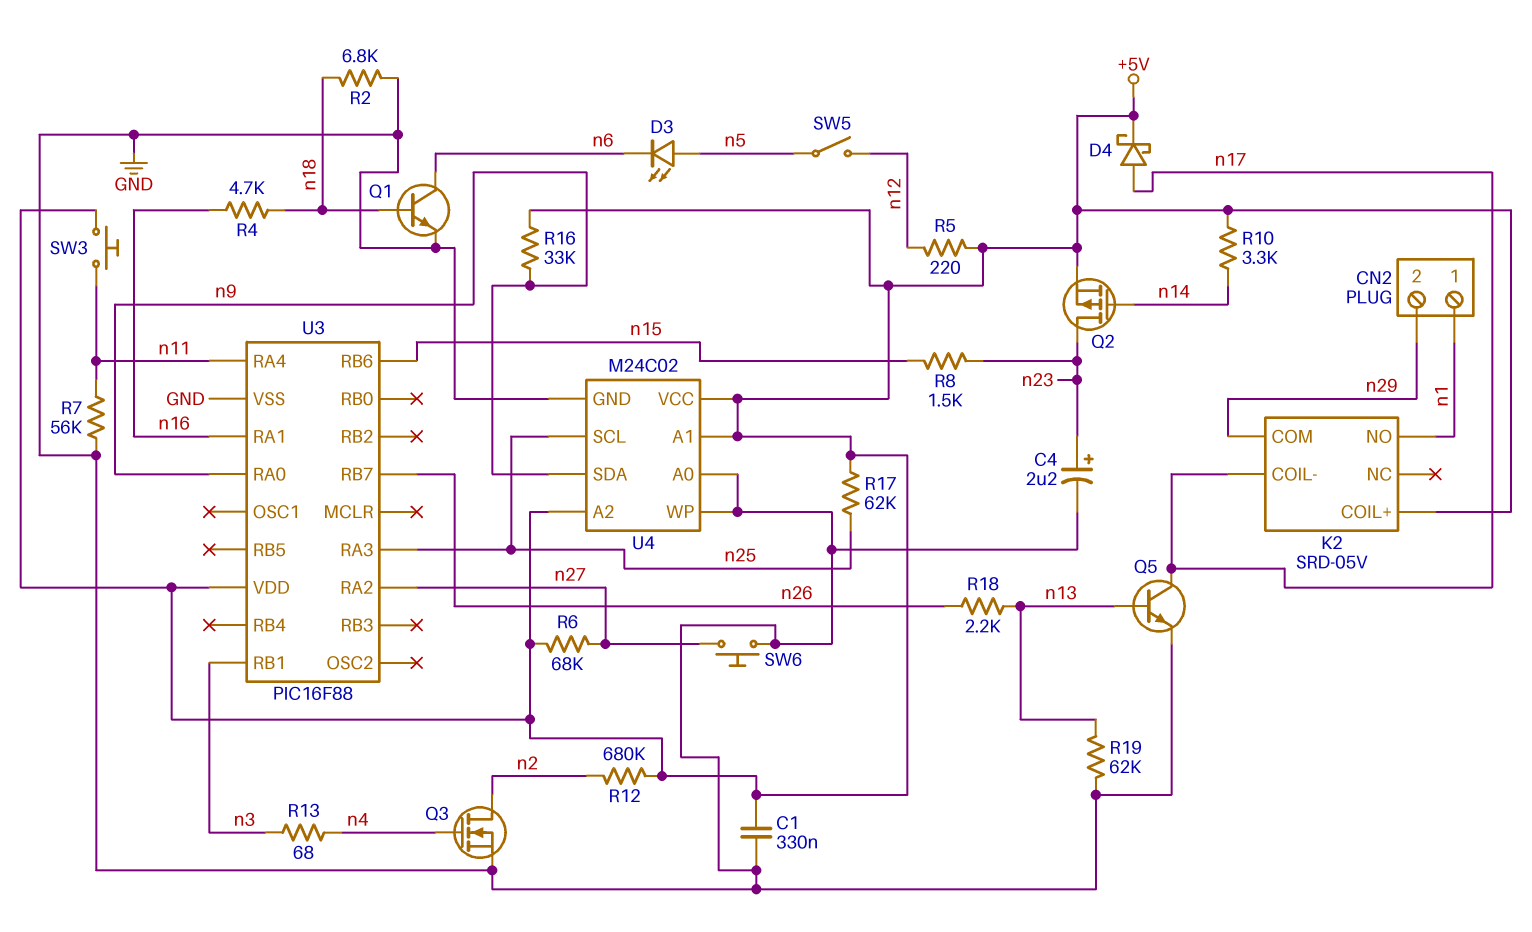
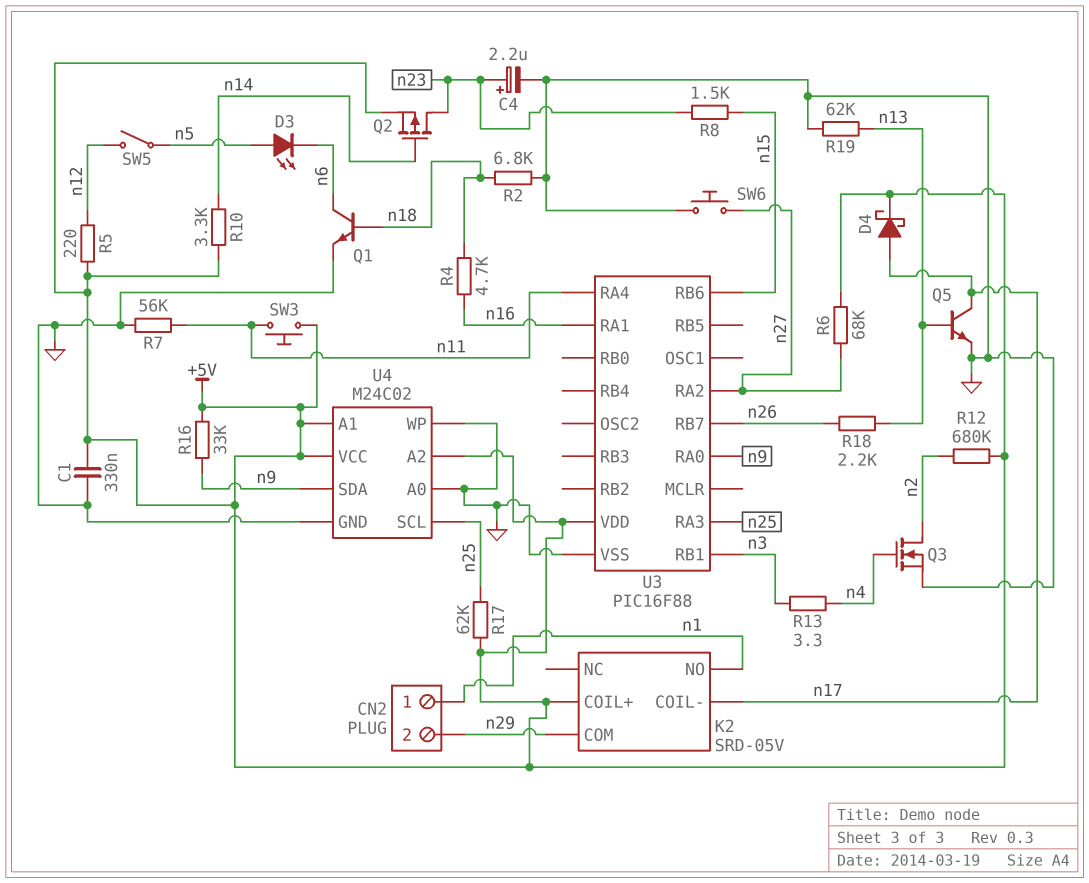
R13: 68 (n3, n4) -> 3.3 (n3, n4)

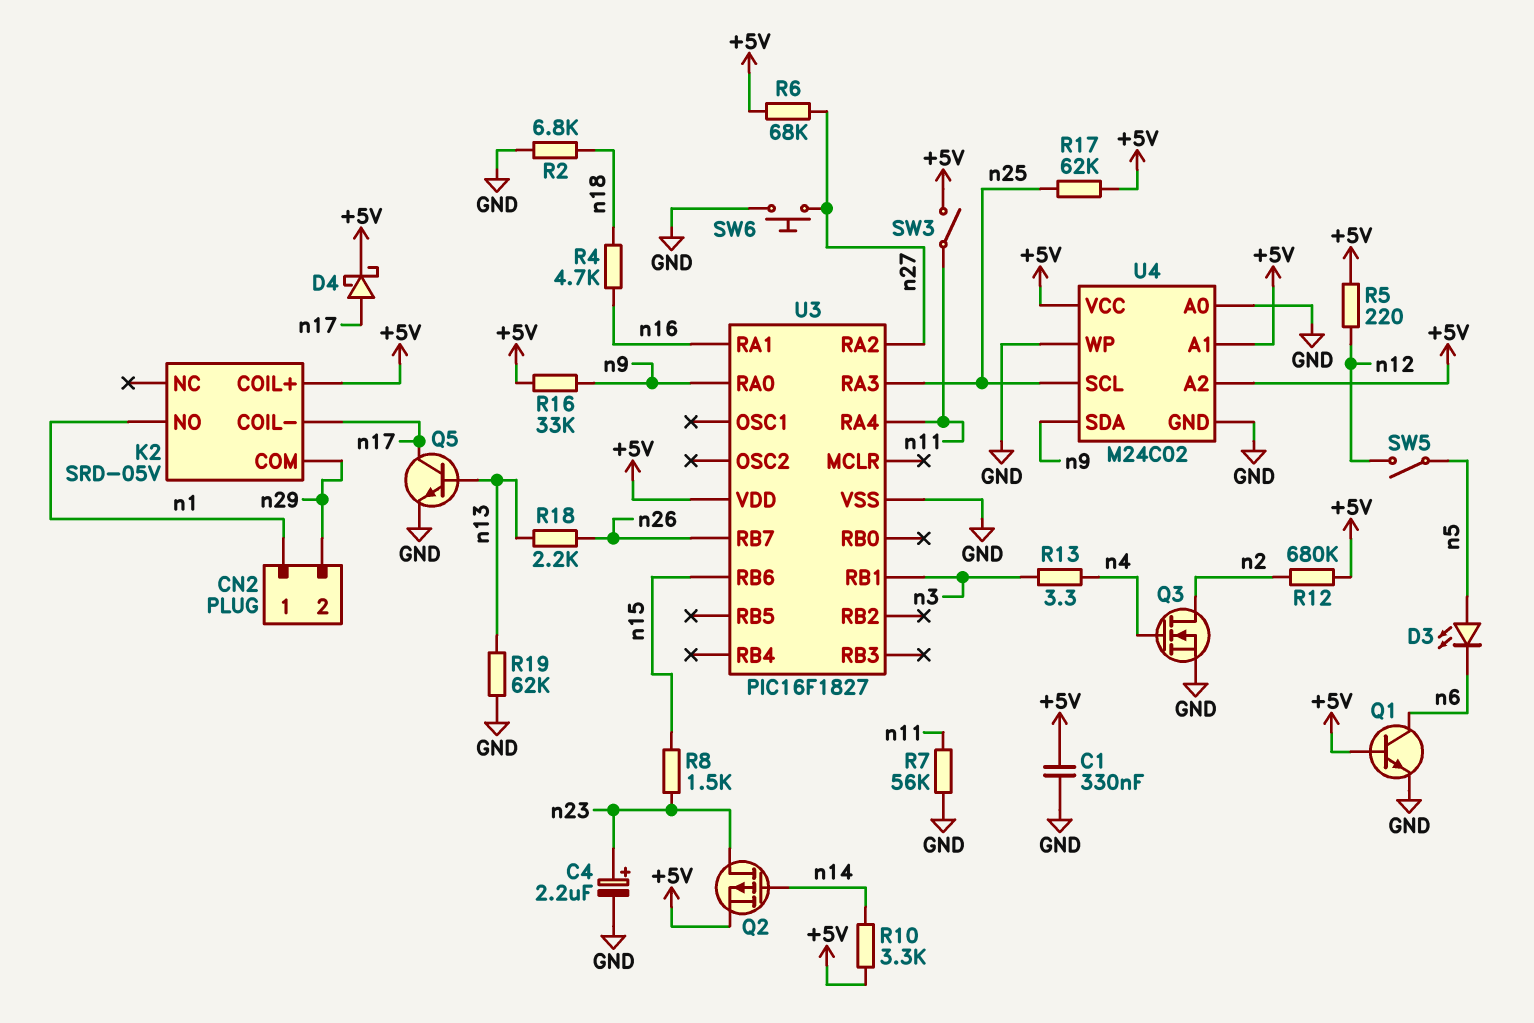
Q1: NPN (B n18, C n6, E GND) -> NPN (B +5V, C n6, E GND)
SW3: button (+5V, n11) -> switch (+5V, n11)
U3: PIC16F88 -> PIC16F1827

